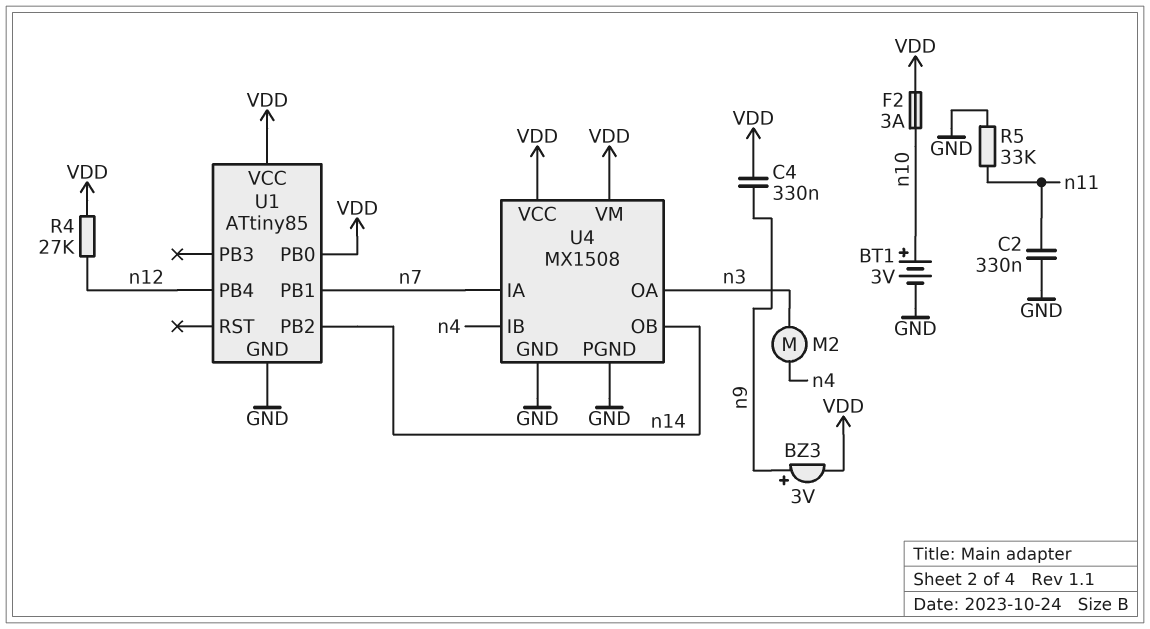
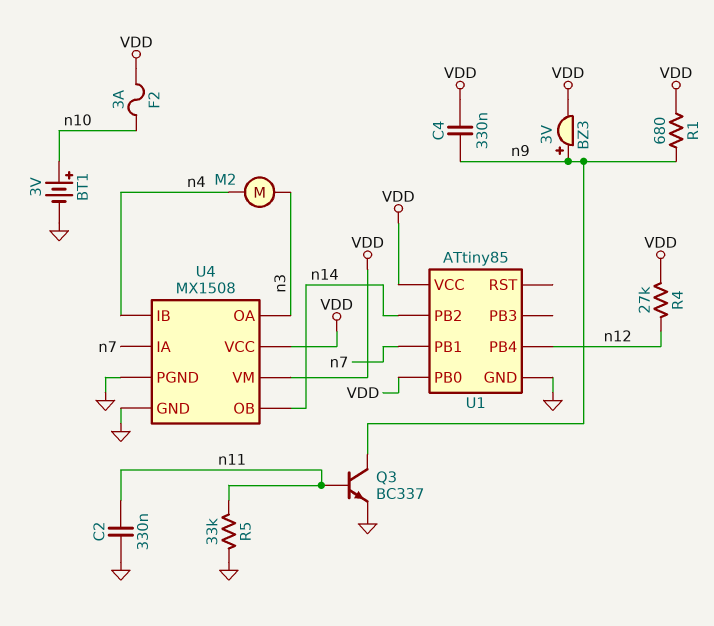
Q3: none -> NPN BC337 (B n11, C n9, E GND)
R1: none -> 680 (VDD, n9)

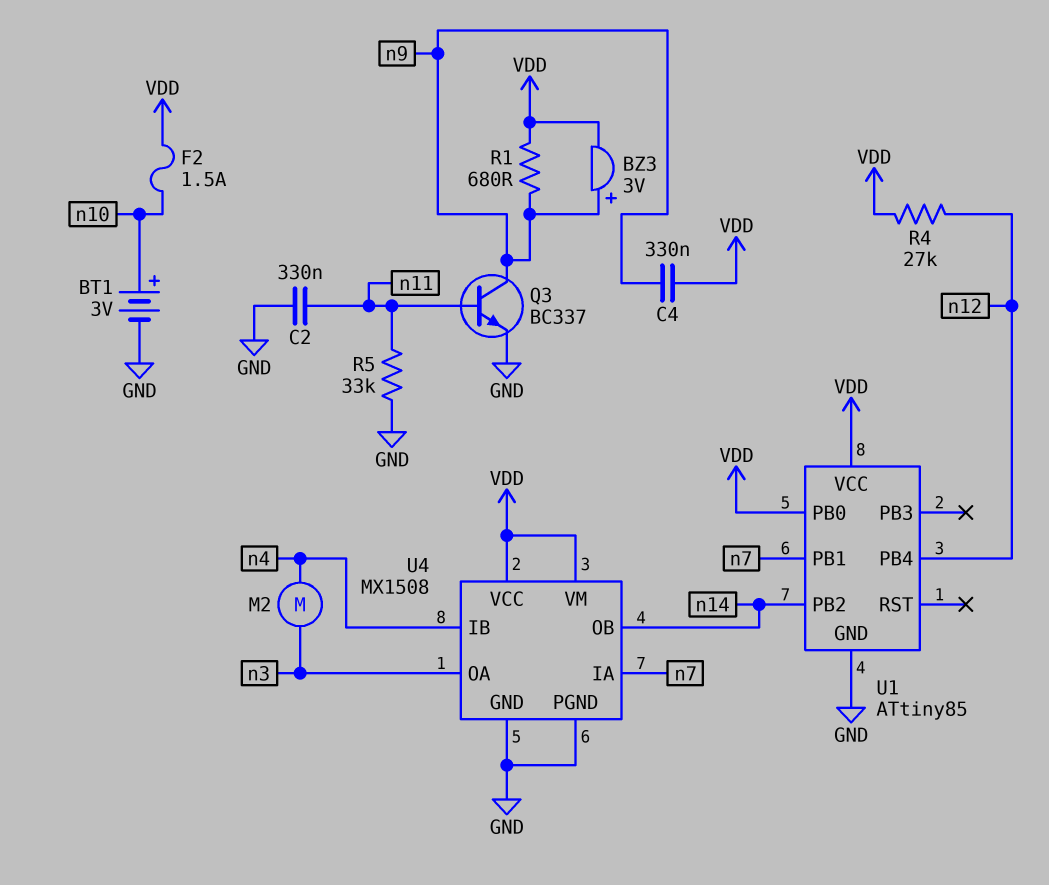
F2: 3A (VDD, n10) -> 1.5A (VDD, n10)

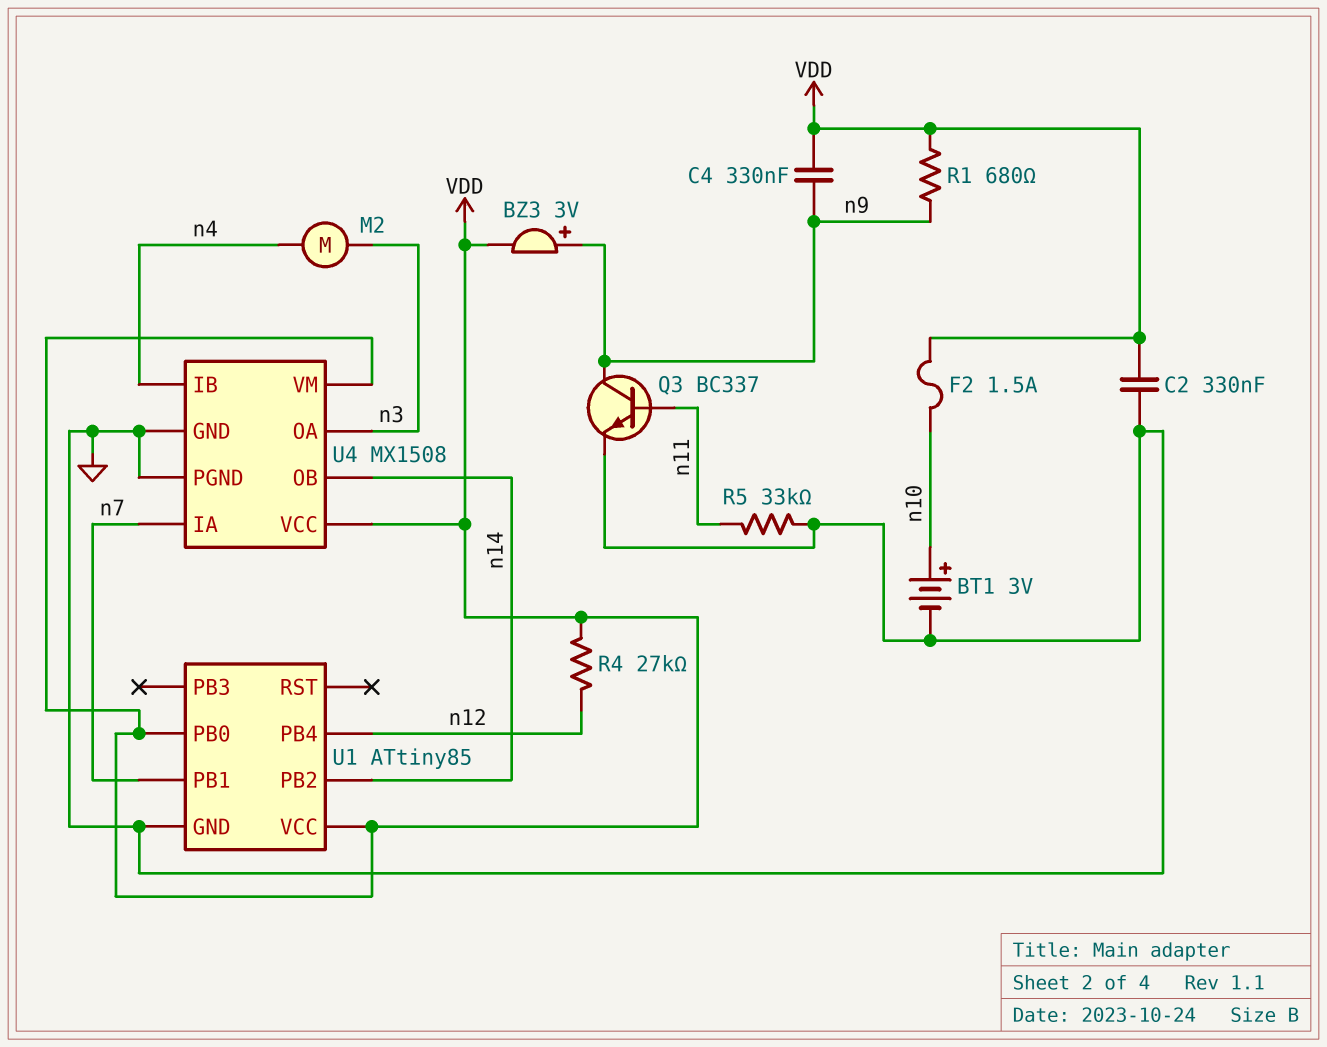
C2: 330nF (GND, n11) -> 330nF (GND, VDD)

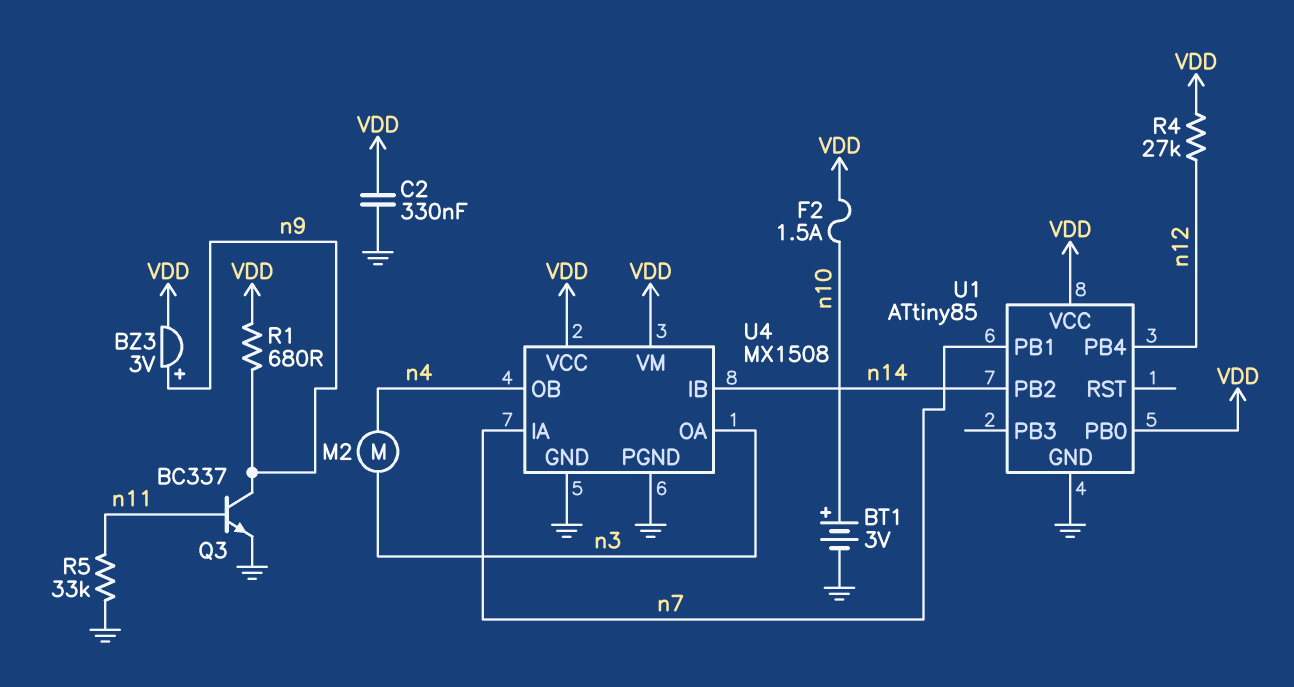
C4: 330nF (VDD, n9) -> none
U4 pin IB: n4 -> n14
U4 pin OB: n14 -> n4

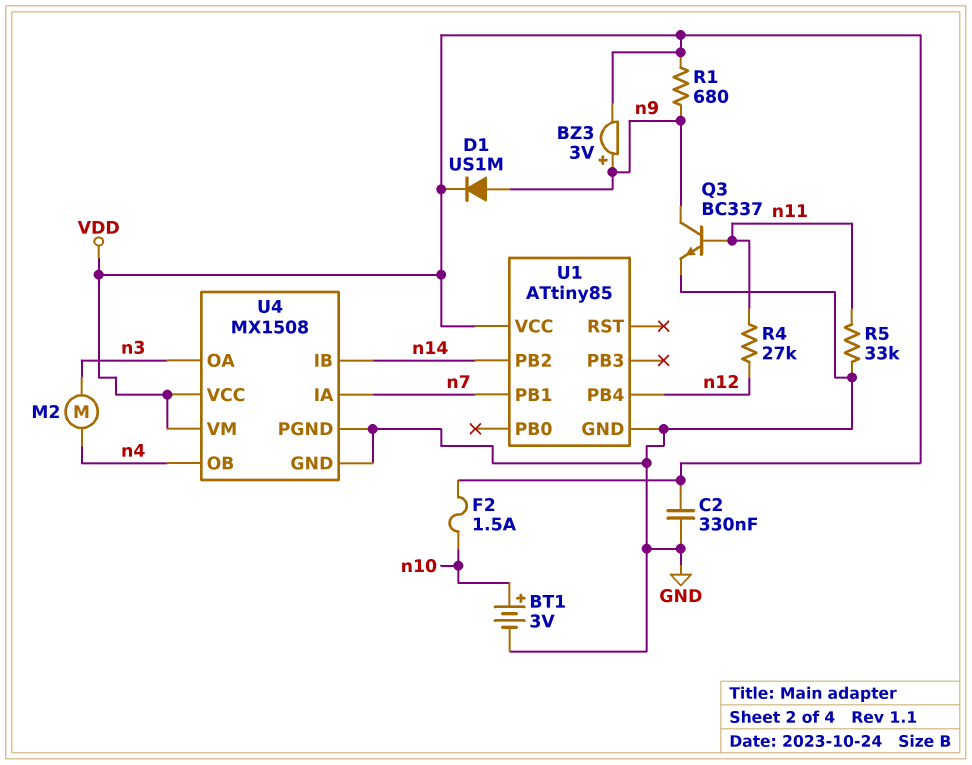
D1: none -> diode US1M (A n9, K VDD)
R4: 27k (VDD, n12) -> 27k (n11, n12)
U1 pin PB0: VDD -> none

